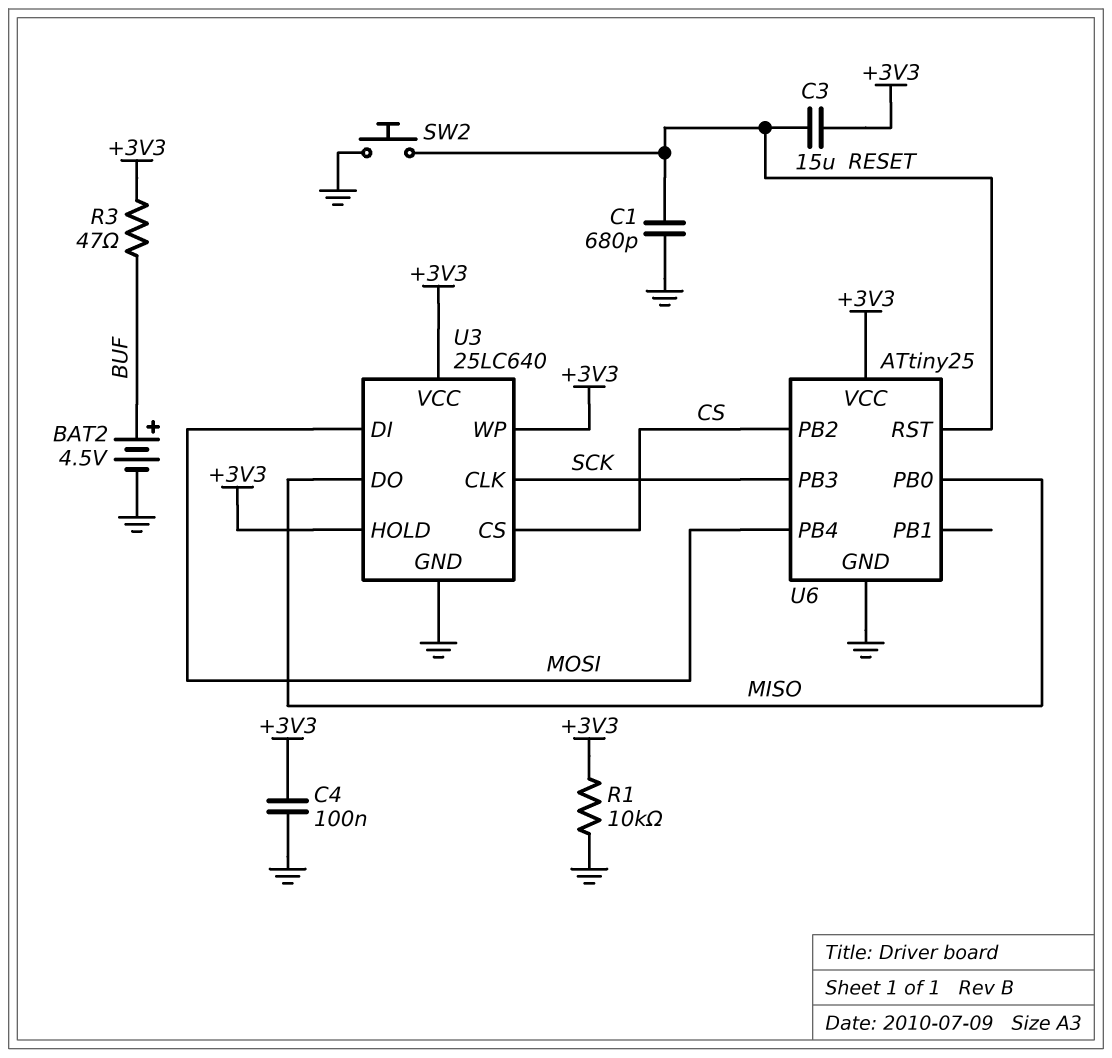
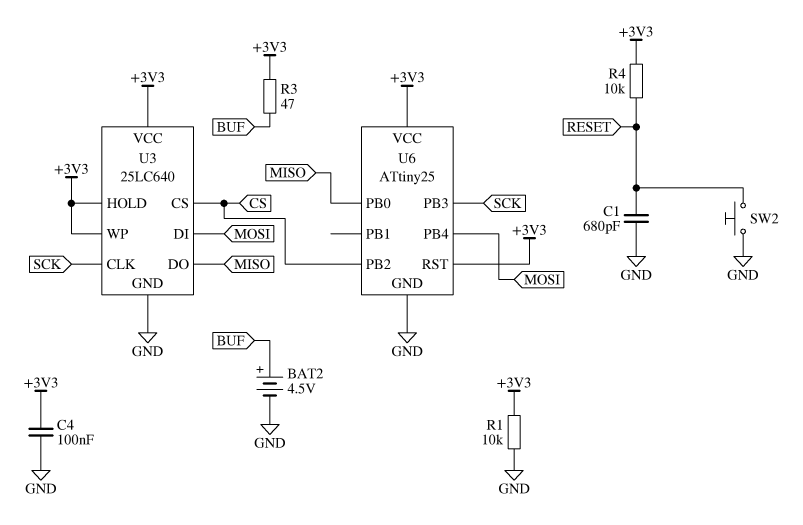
C3: 15uF (+3V3, RESET) -> none
R4: none -> 10k (+3V3, RESET)
U6 pin RST: RESET -> +3V3

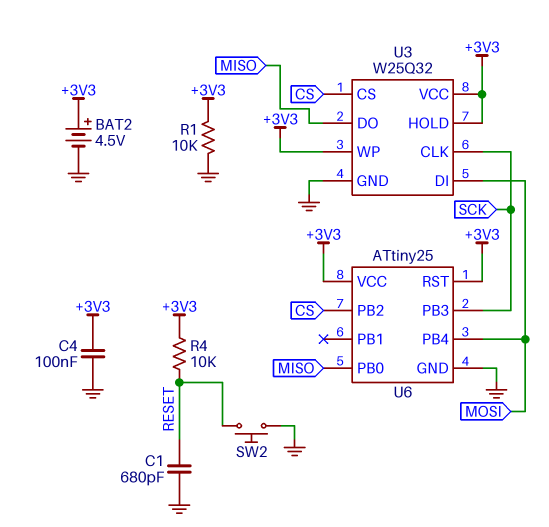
BAT2: 4.5V (plus BUF, minus GND) -> 4.5V (plus +3V3, minus GND)
R3: 47 (+3V3, BUF) -> none
U3: 25LC640 -> W25Q32

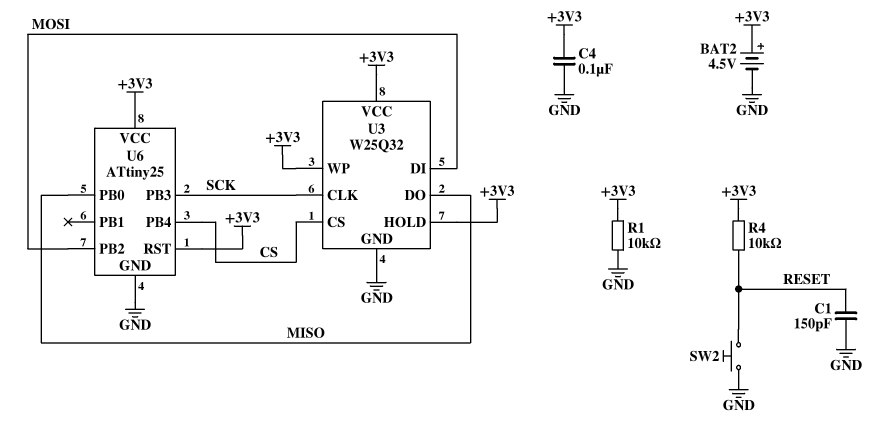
C1: 680pF (GND, RESET) -> 150pF (GND, RESET)
U6 pin PB2: CS -> MOSI
U6 pin PB4: MOSI -> CS

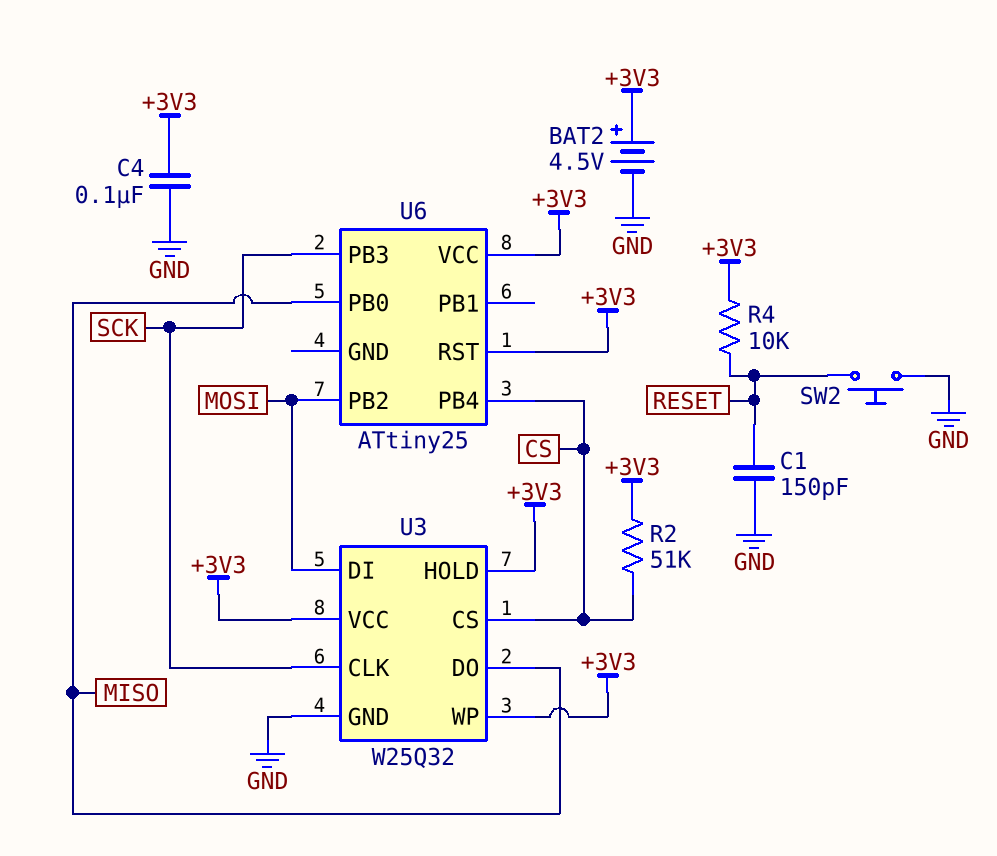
R1: 10k (+3V3, GND) -> none
R2: none -> 51k (+3V3, CS)
U6 pin GND: GND -> none

